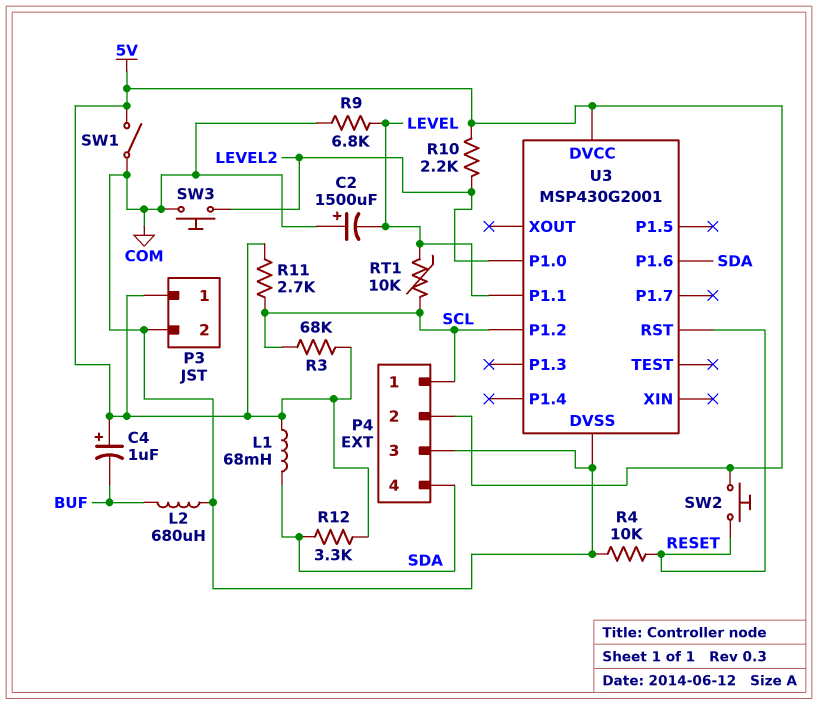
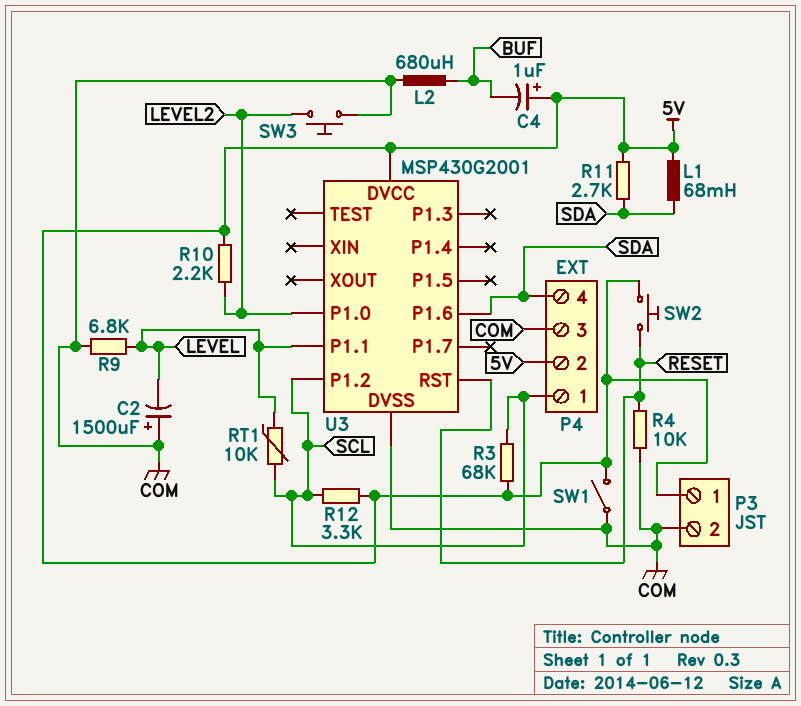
R11: 2.7k (5V, SCL) -> 2.7k (5V, SDA)
R12: 3.3k (5V, SDA) -> 3.3k (5V, SCL)

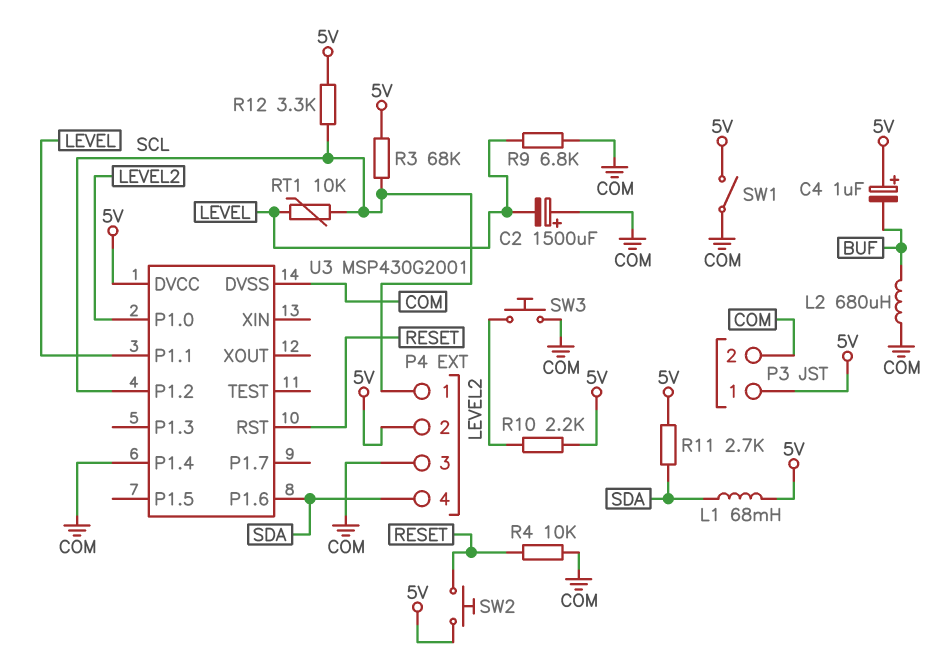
U3 pin P1.4: none -> COM

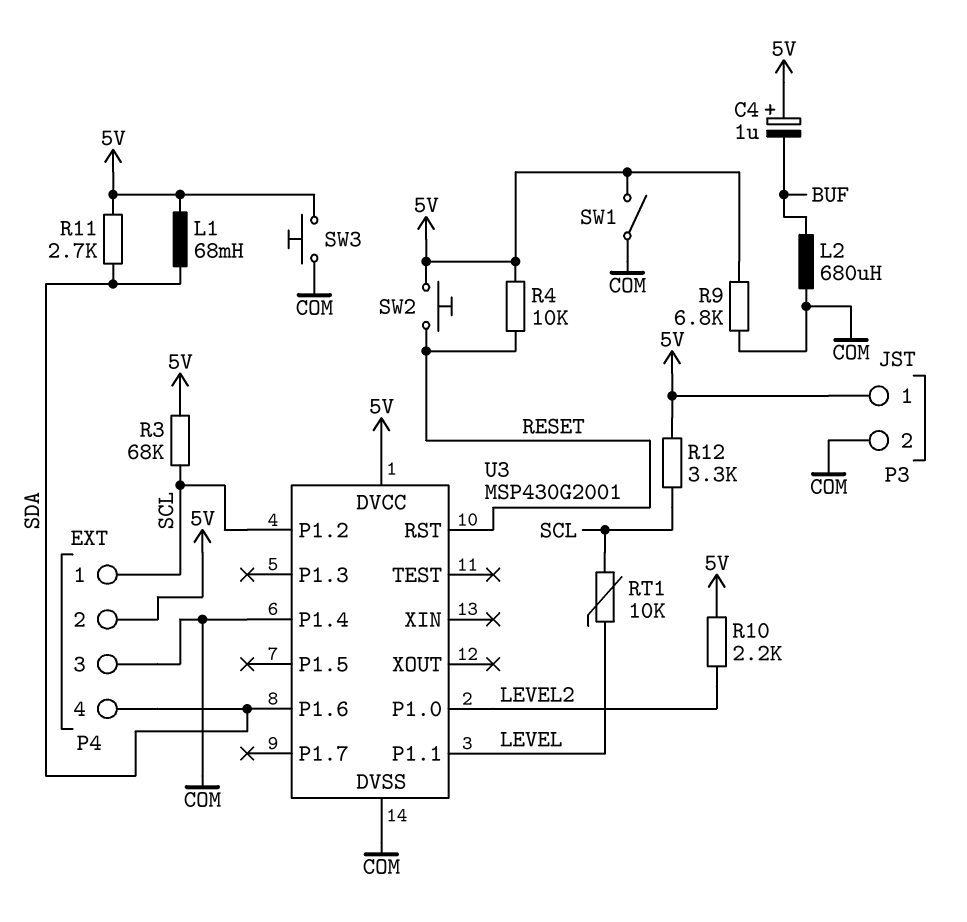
C2: 1500uF (plus COM, minus LEVEL) -> none
R4: 10k (COM, RESET) -> 10k (5V, RESET)
R9: 6.8k (COM, LEVEL) -> 6.8k (5V, COM)
SW3: button (COM, LEVEL2) -> button (5V, COM)

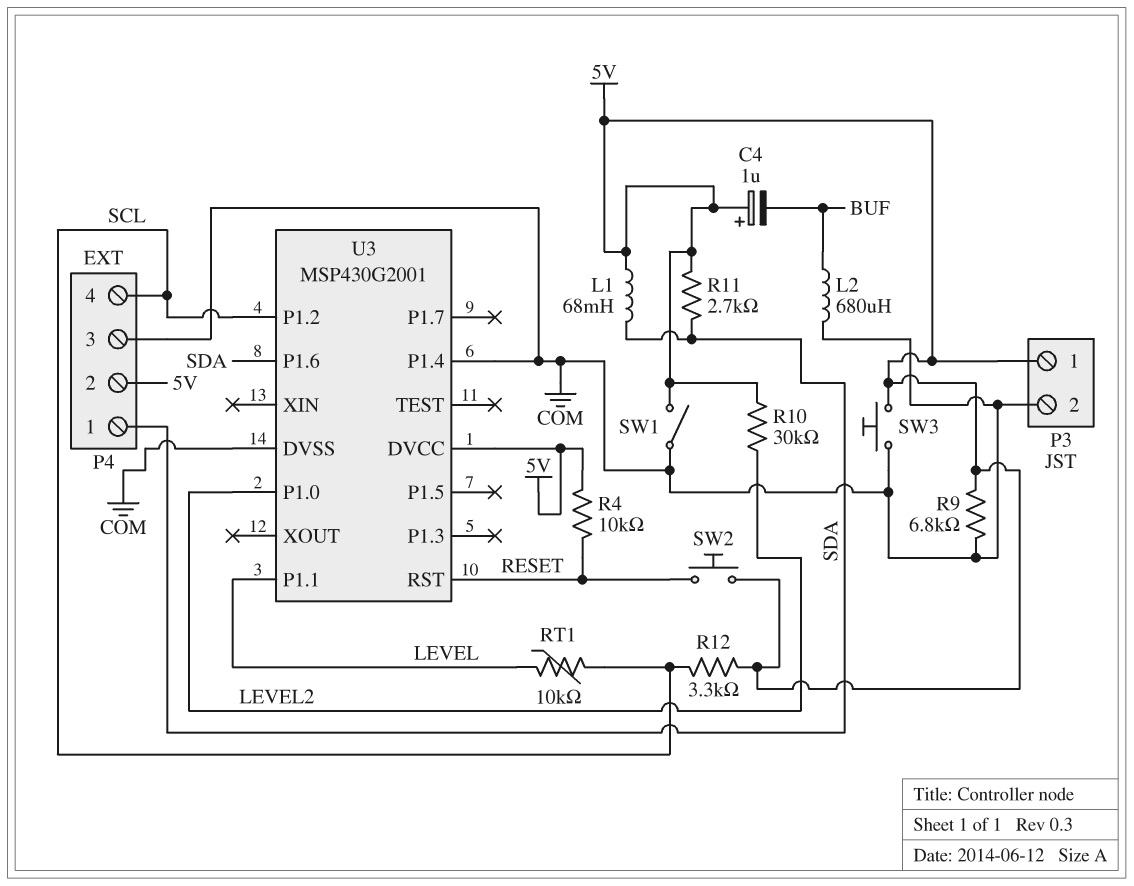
P4 pin 1: SCL -> SDA
P4 pin 4: SDA -> SCL
R3: 68k (5V, SCL) -> none
R10: 2.2k (5V, LEVEL2) -> 30k (5V, LEVEL2)

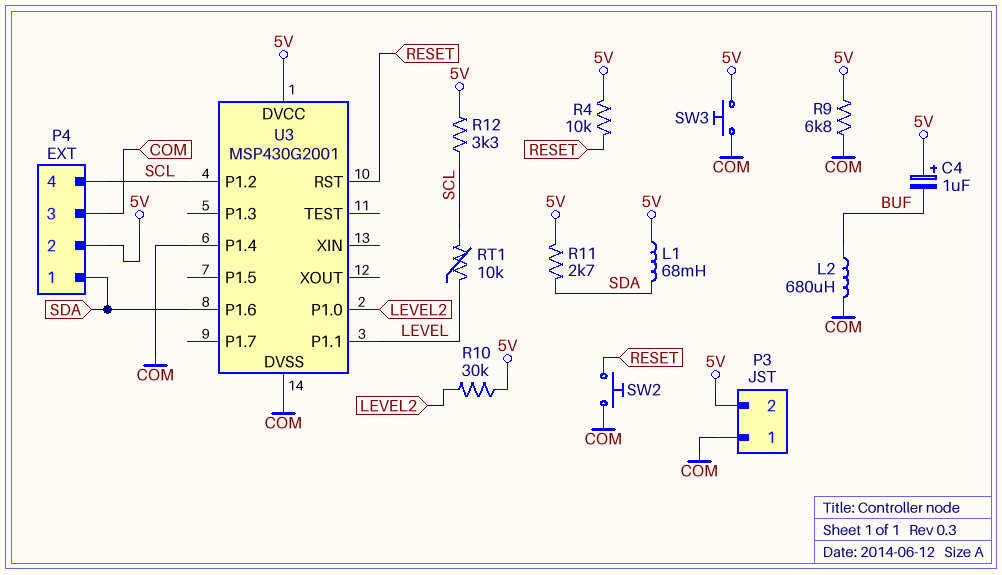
P3 pin 1: 5V -> COM
P3 pin 2: COM -> 5V
SW1: switch (5V, COM) -> none
SW2: button (5V, RESET) -> button (COM, RESET)

